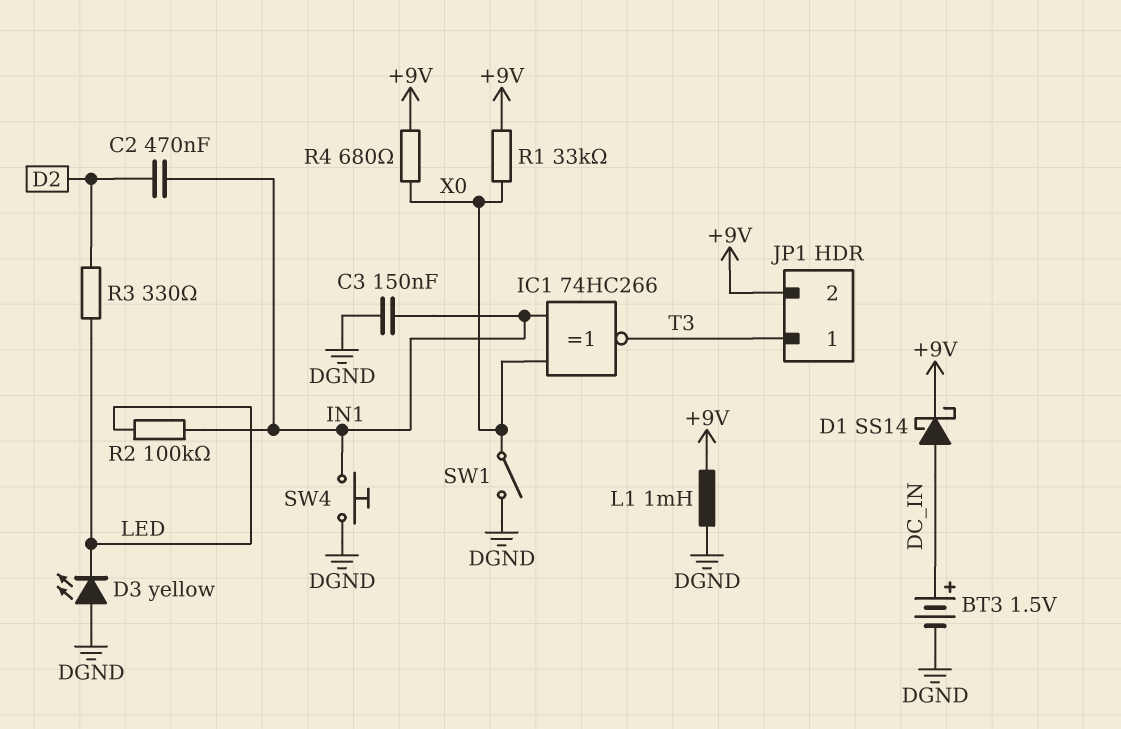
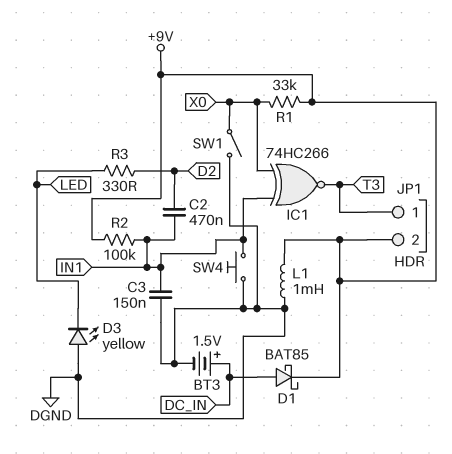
D1: schottky SS14 (A DC_IN, K +9V) -> schottky BAT85 (A DC_IN, K +9V)
R2: 100k (IN1, LED) -> 100k (+9V, IN1)
R4: 680 (+9V, X0) -> none

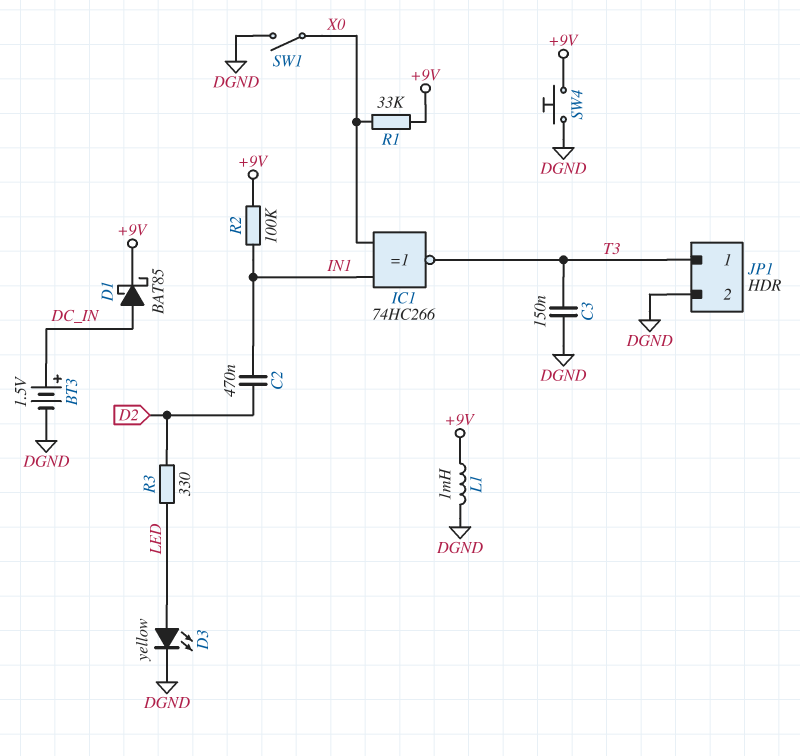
C3: 150nF (DGND, IN1) -> 150nF (DGND, T3)
D3: LED yellow (A DGND, K LED) -> LED yellow (A LED, K DGND)
JP1 pin 2: +9V -> DGND
SW4: button (DGND, IN1) -> button (+9V, DGND)

